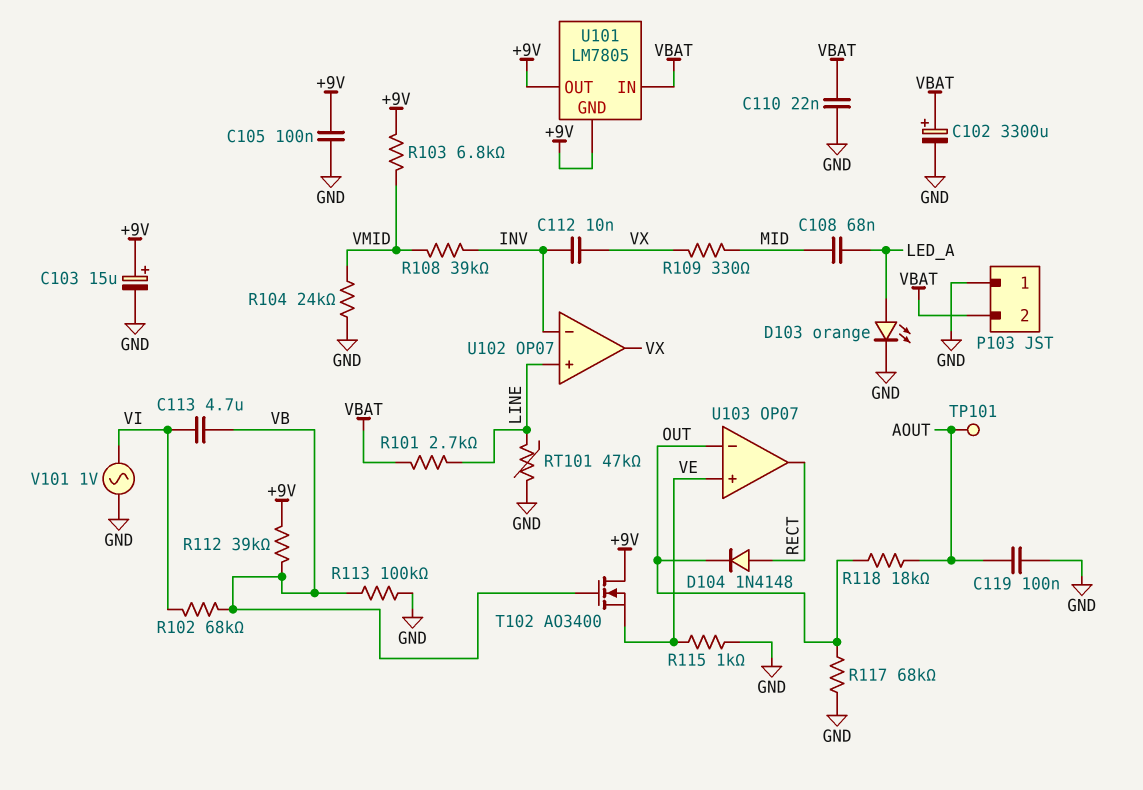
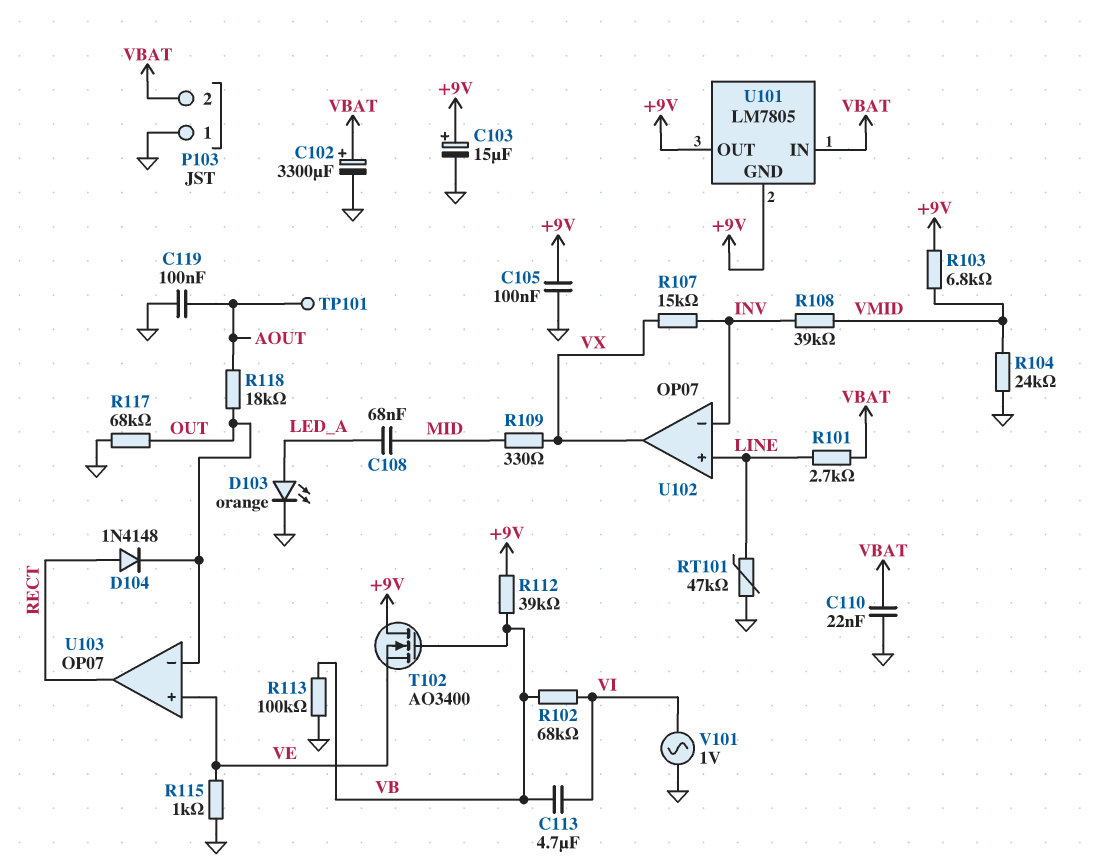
C112: 10nF (INV, VX) -> none
R107: none -> 15k (INV, VX)

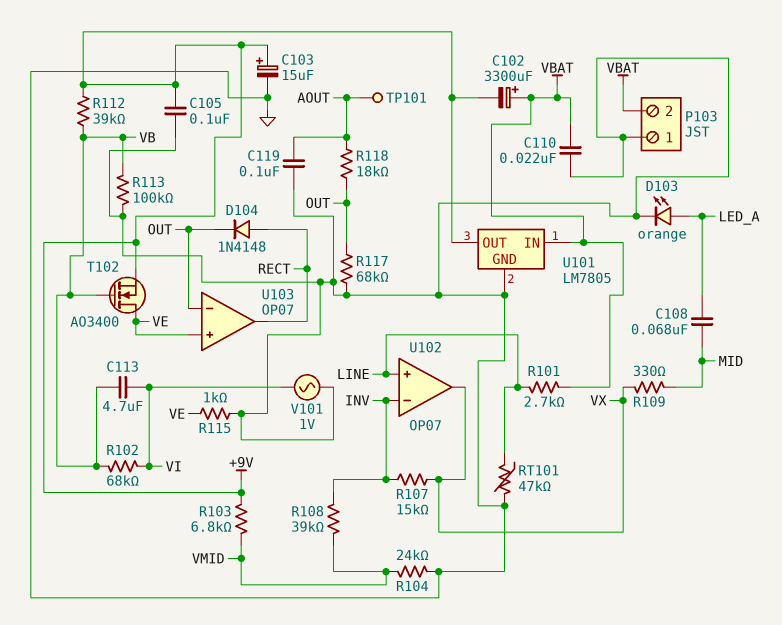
C102: 3300uF (plus VBAT, minus GND) -> 3300uF (plus VBAT, minus +9V)
T102: NMOS AO3400 (G VB, D +9V, S VE) -> NMOS AO3400 (G VB, D VE, S +9V)
U101 pin GND: +9V -> GND

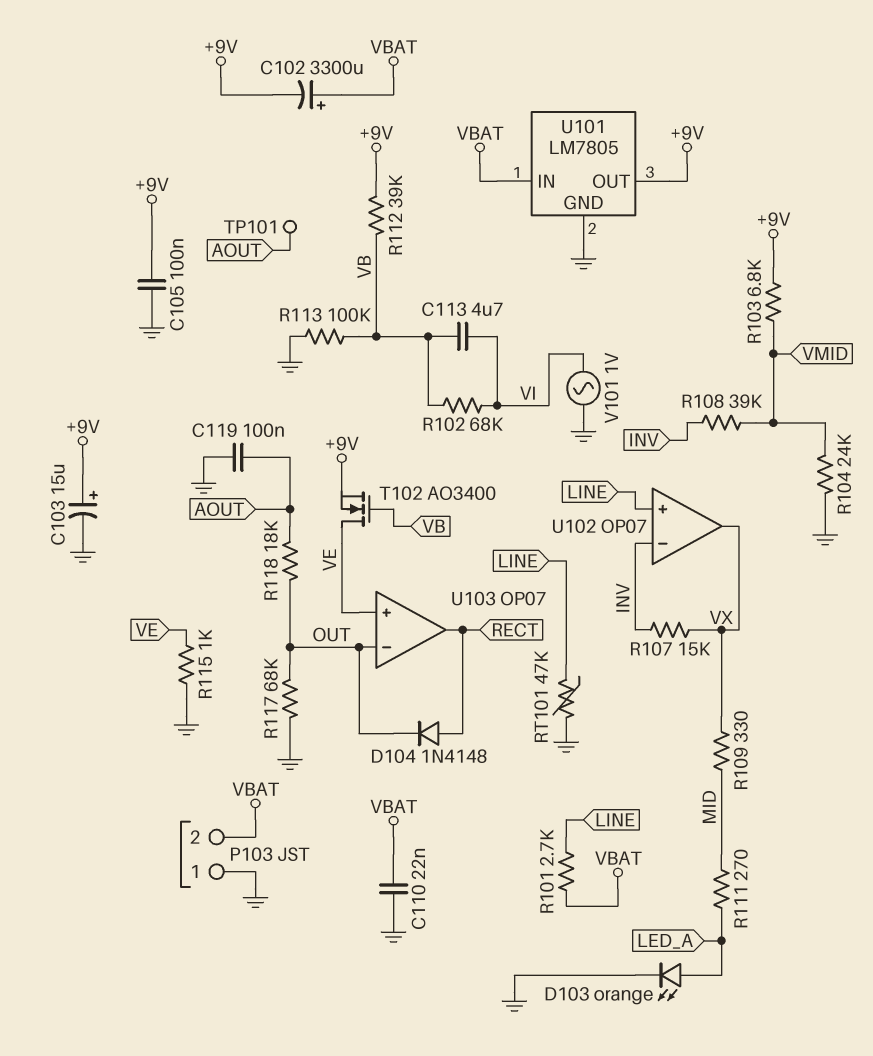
C108: 68nF (LED_A, MID) -> none
R111: none -> 270 (LED_A, MID)

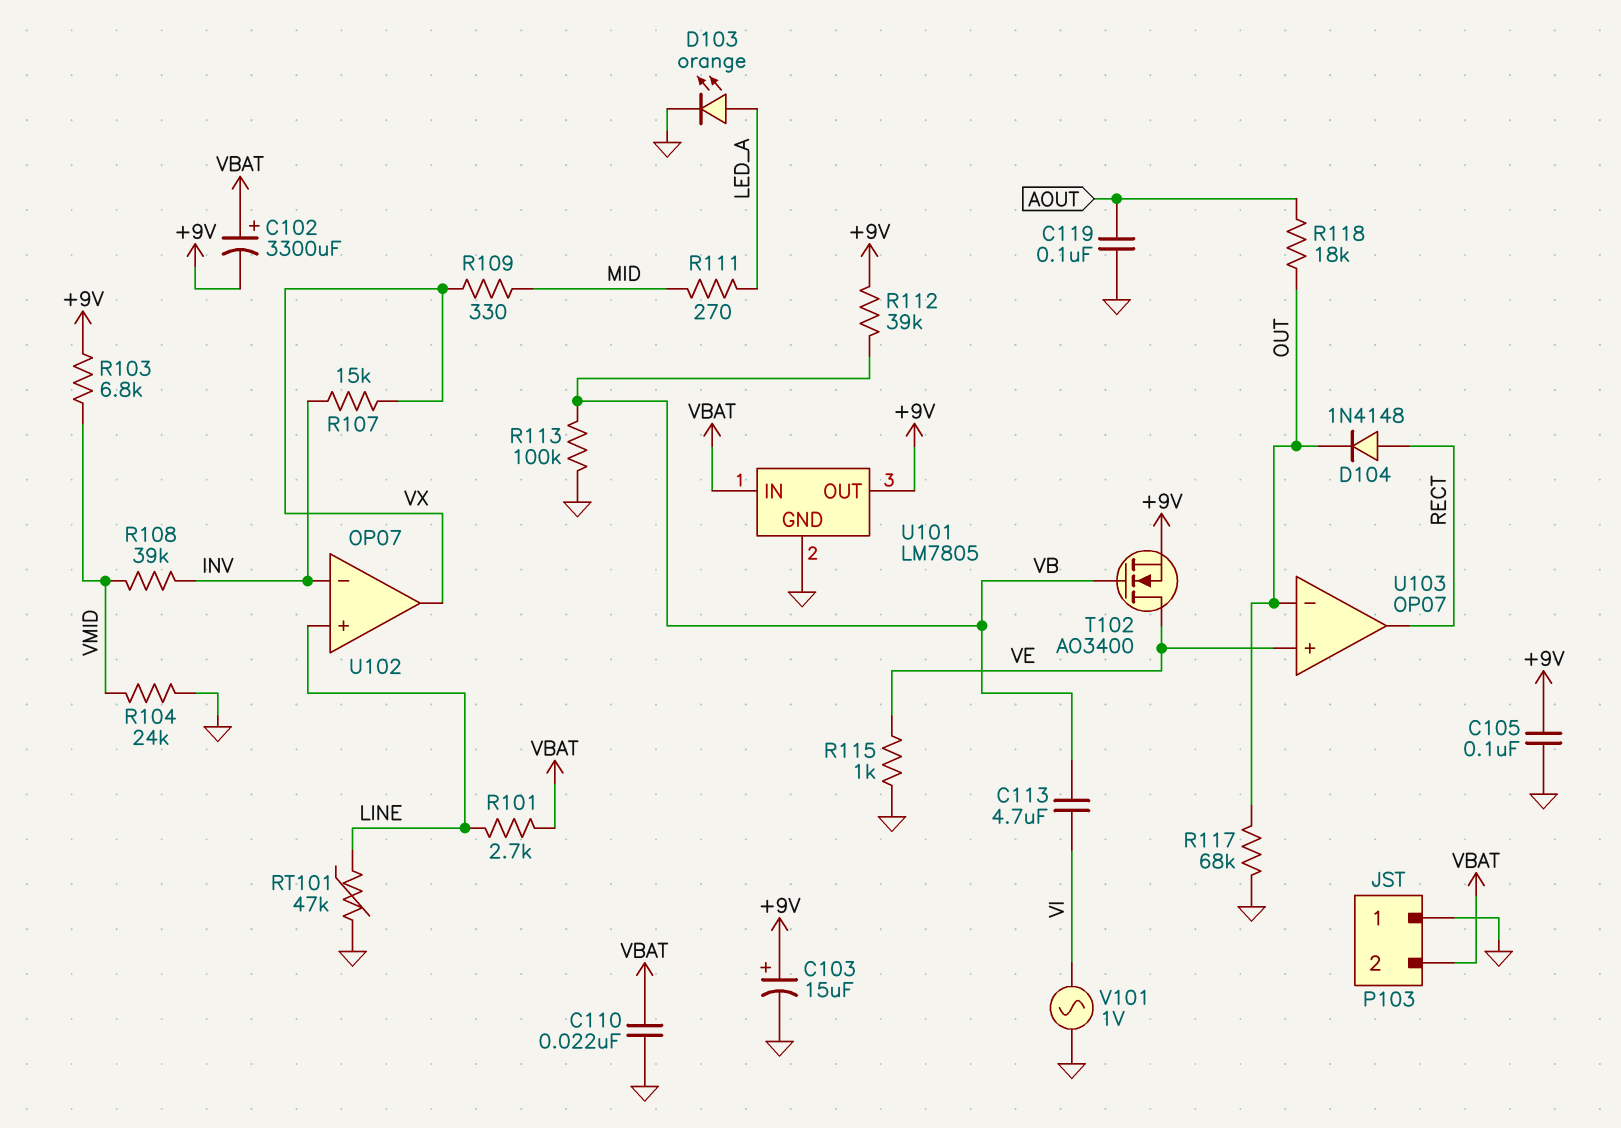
R102: 68k (VB, VI) -> none
TP101: test point (AOUT) -> none

